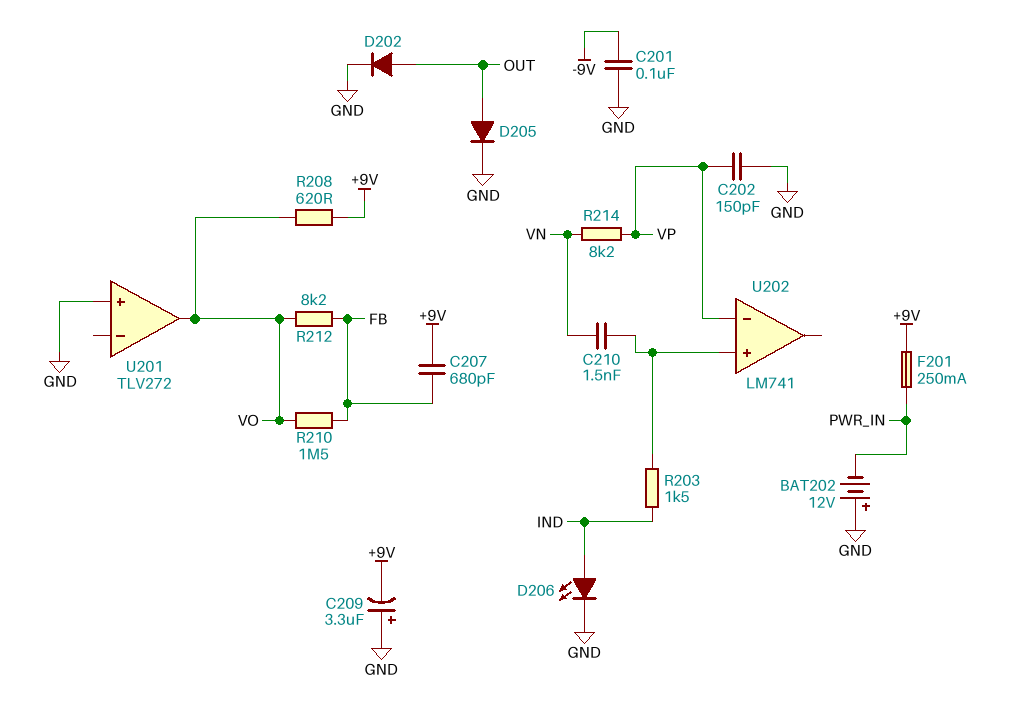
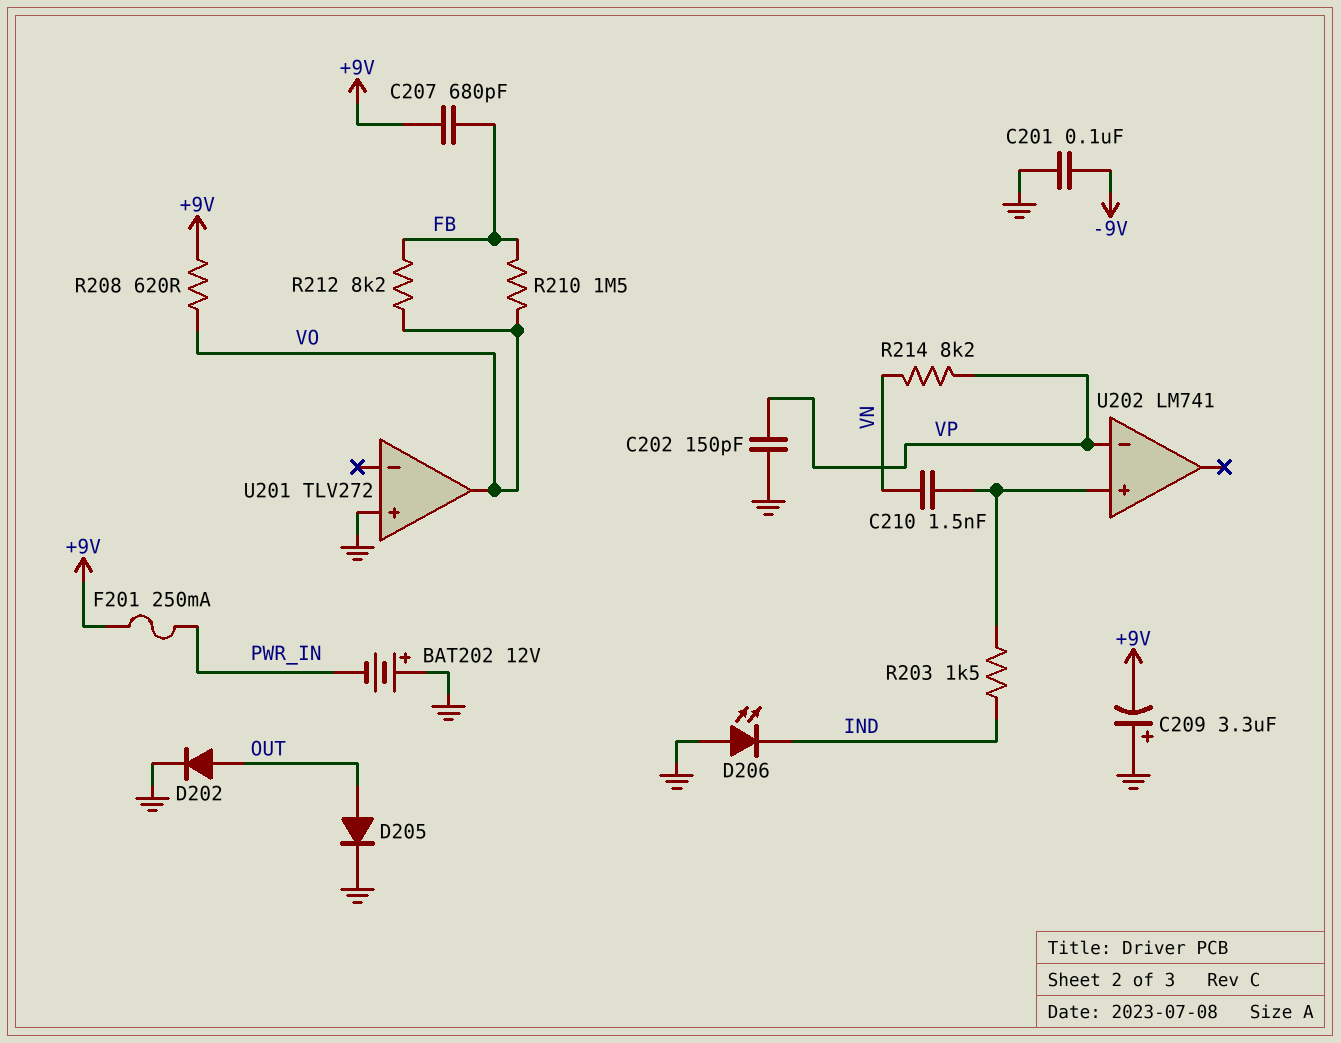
D206: LED (A IND, K GND) -> LED (A GND, K IND)

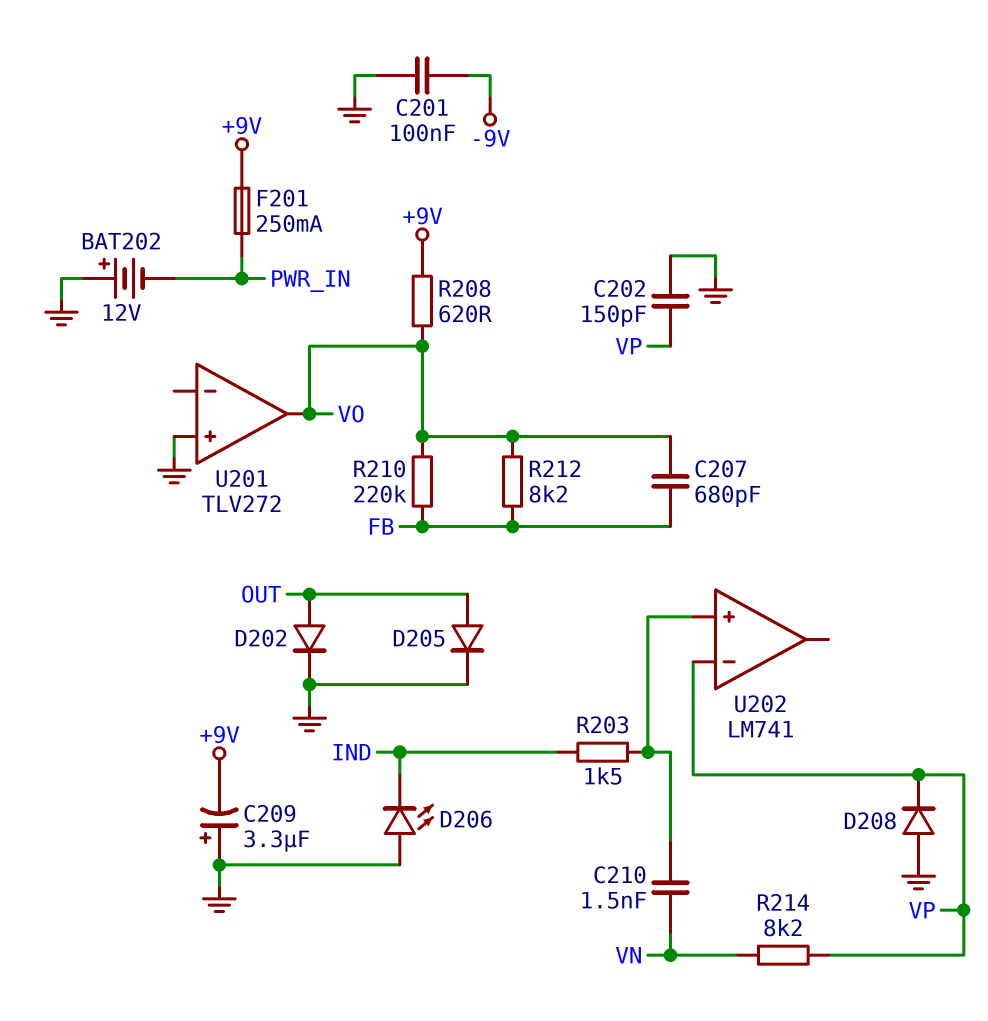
C207: 680pF (+9V, FB) -> 680pF (FB, VO)
D208: none -> diode (A GND, K VP)
R210: 1.5M (FB, VO) -> 220k (FB, VO)

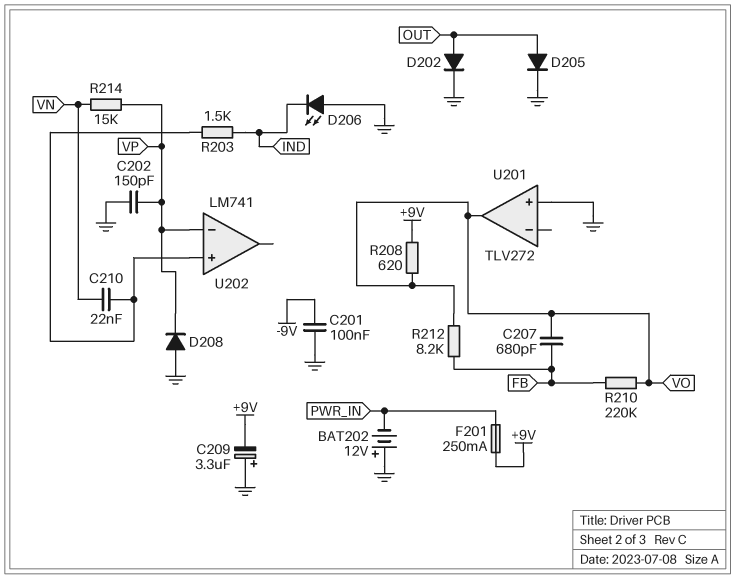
C210: 1.5nF (U202/in+, VN) -> 22nF (U202/in+, VN)
R214: 8.2k (VN, VP) -> 15k (VN, VP)

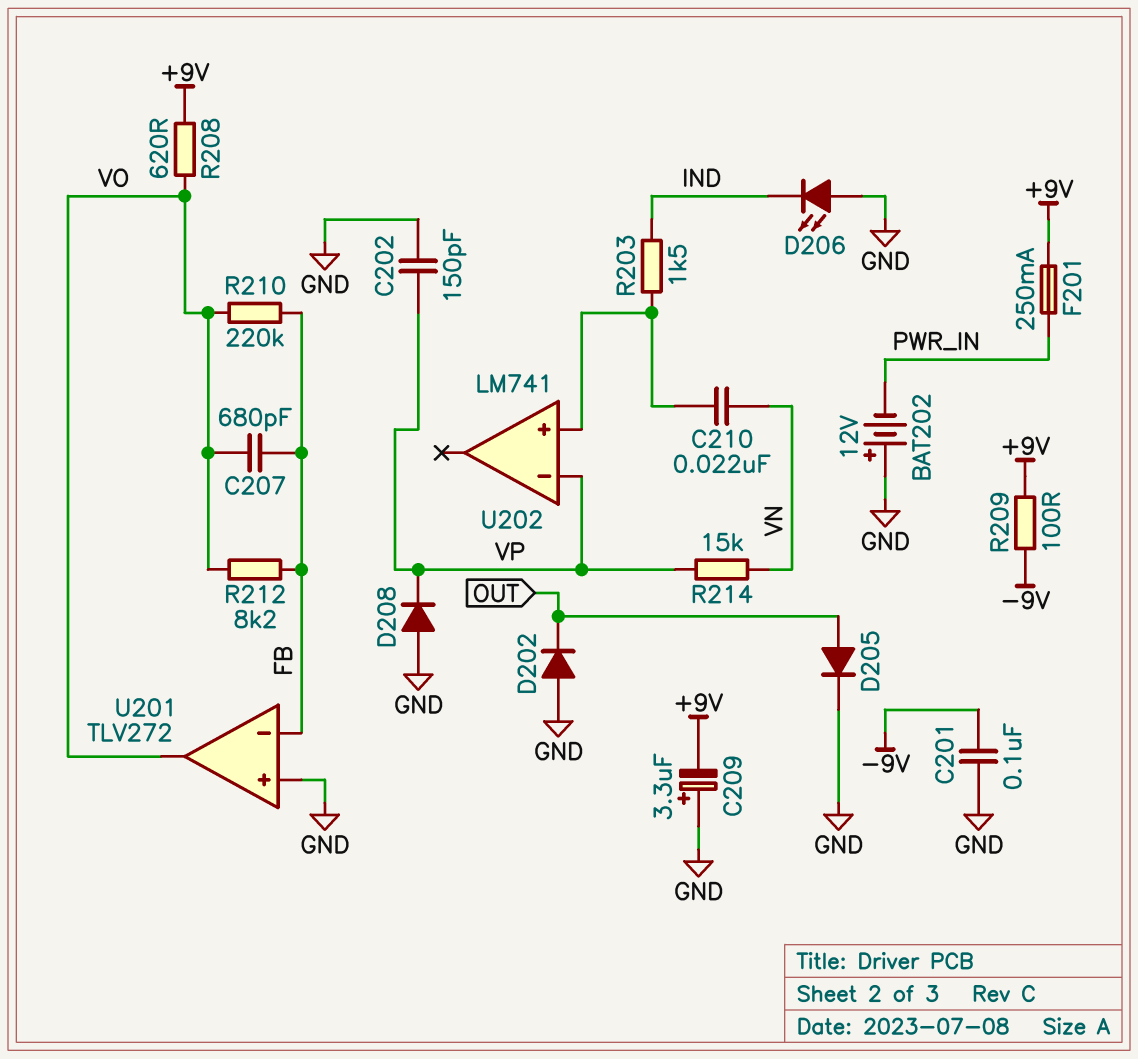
D202: diode (A OUT, K GND) -> diode (A GND, K OUT)
R209: none -> 100 (+9V, -9V)
U201 pin in-: none -> FB

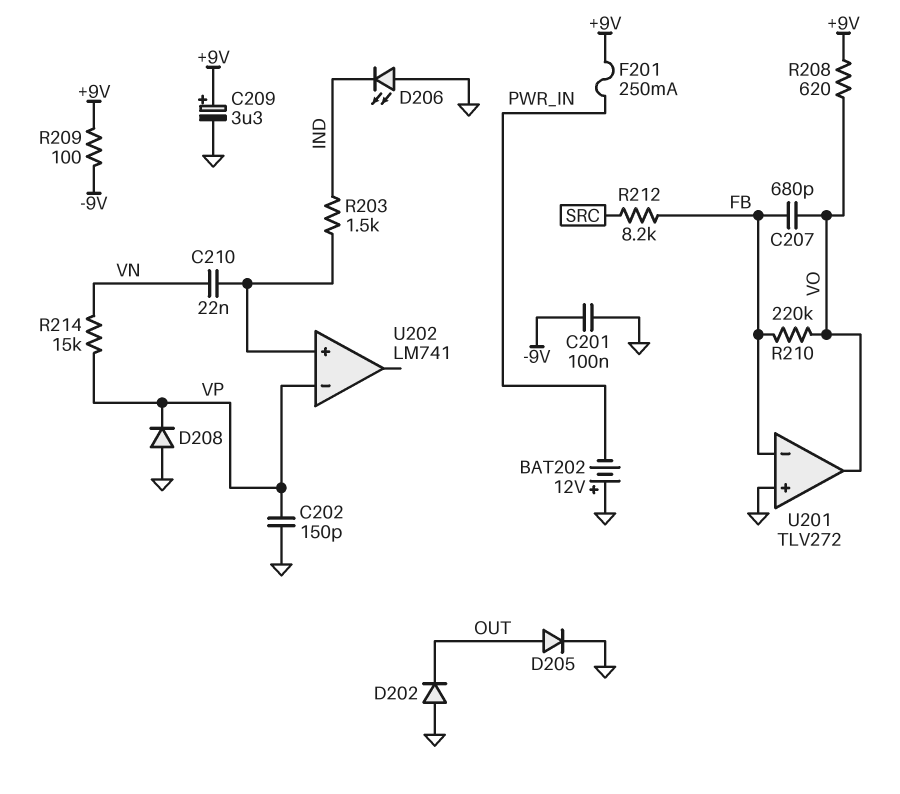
C209: 3.3uF (plus GND, minus +9V) -> 3.3uF (plus +9V, minus GND)
R212: 8.2k (FB, VO) -> 8.2k (FB, SRC)

